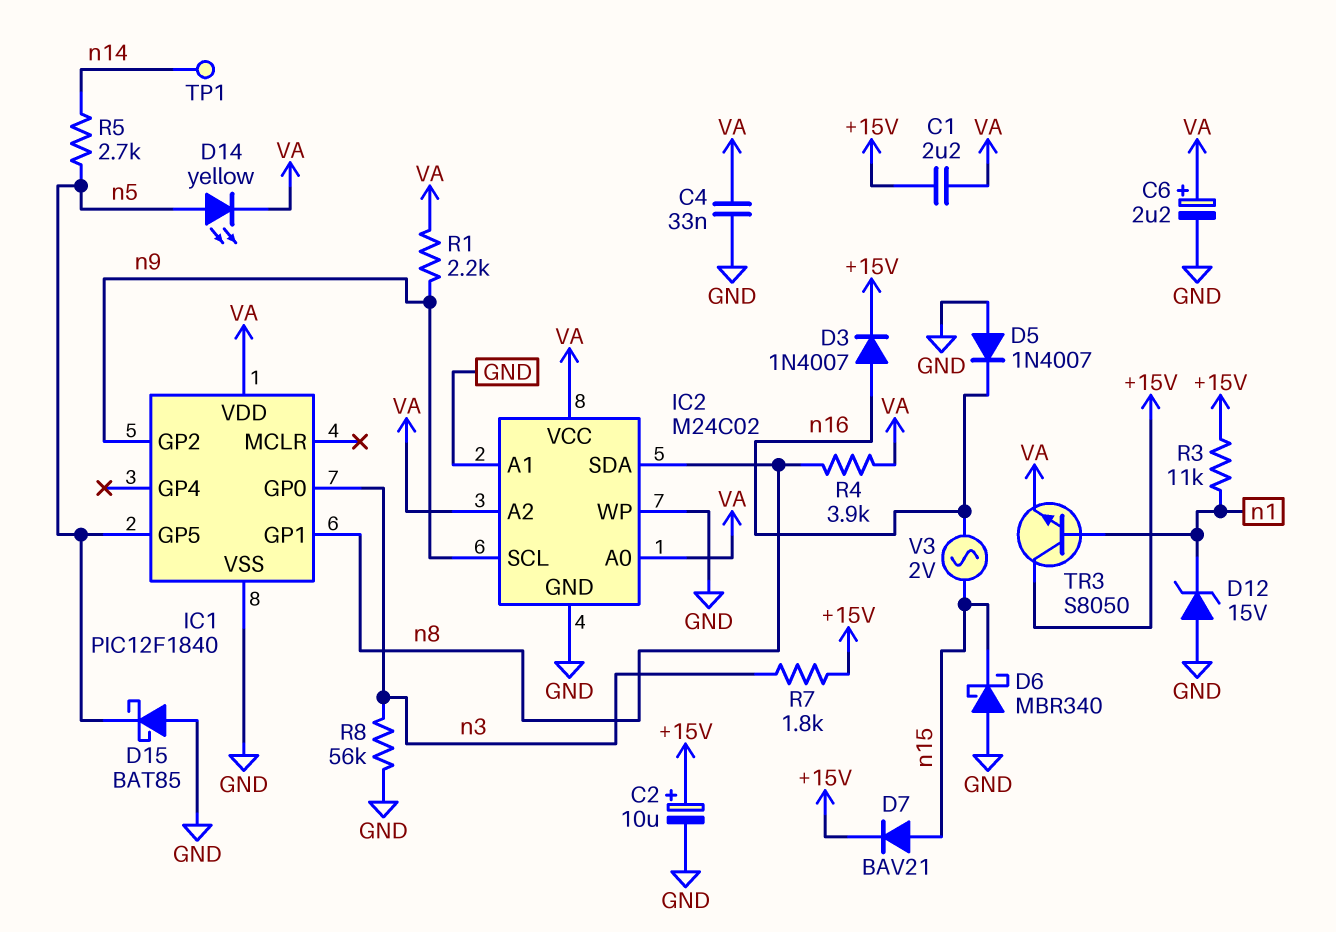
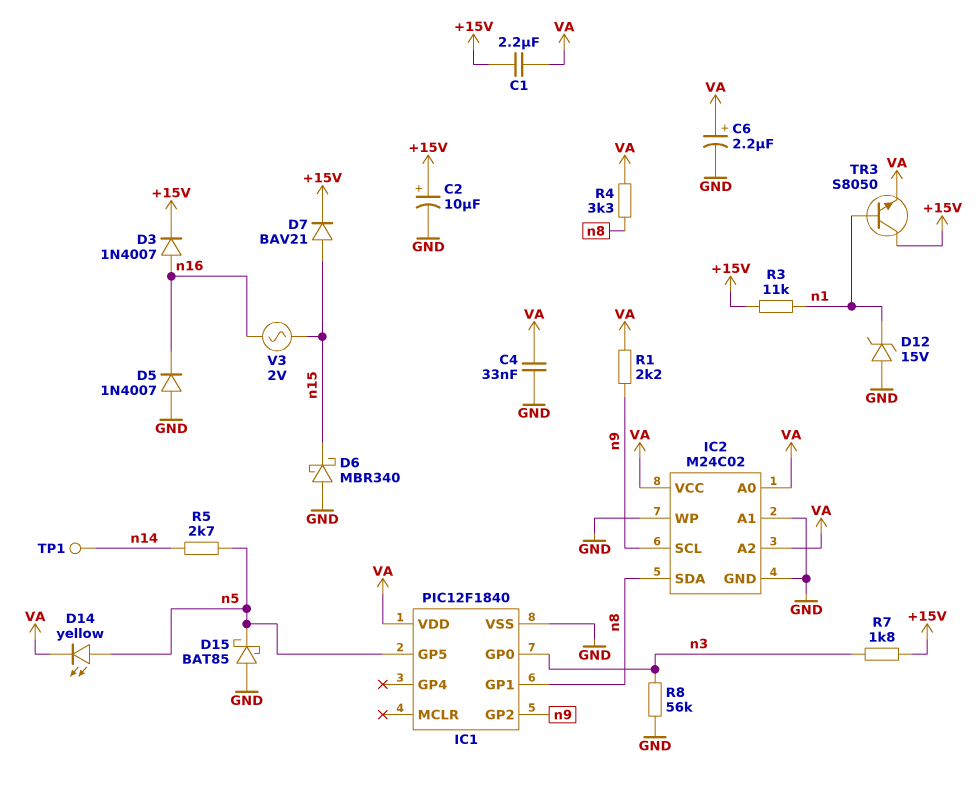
R4: 3.9k (VA, n8) -> 3.3k (VA, n8)

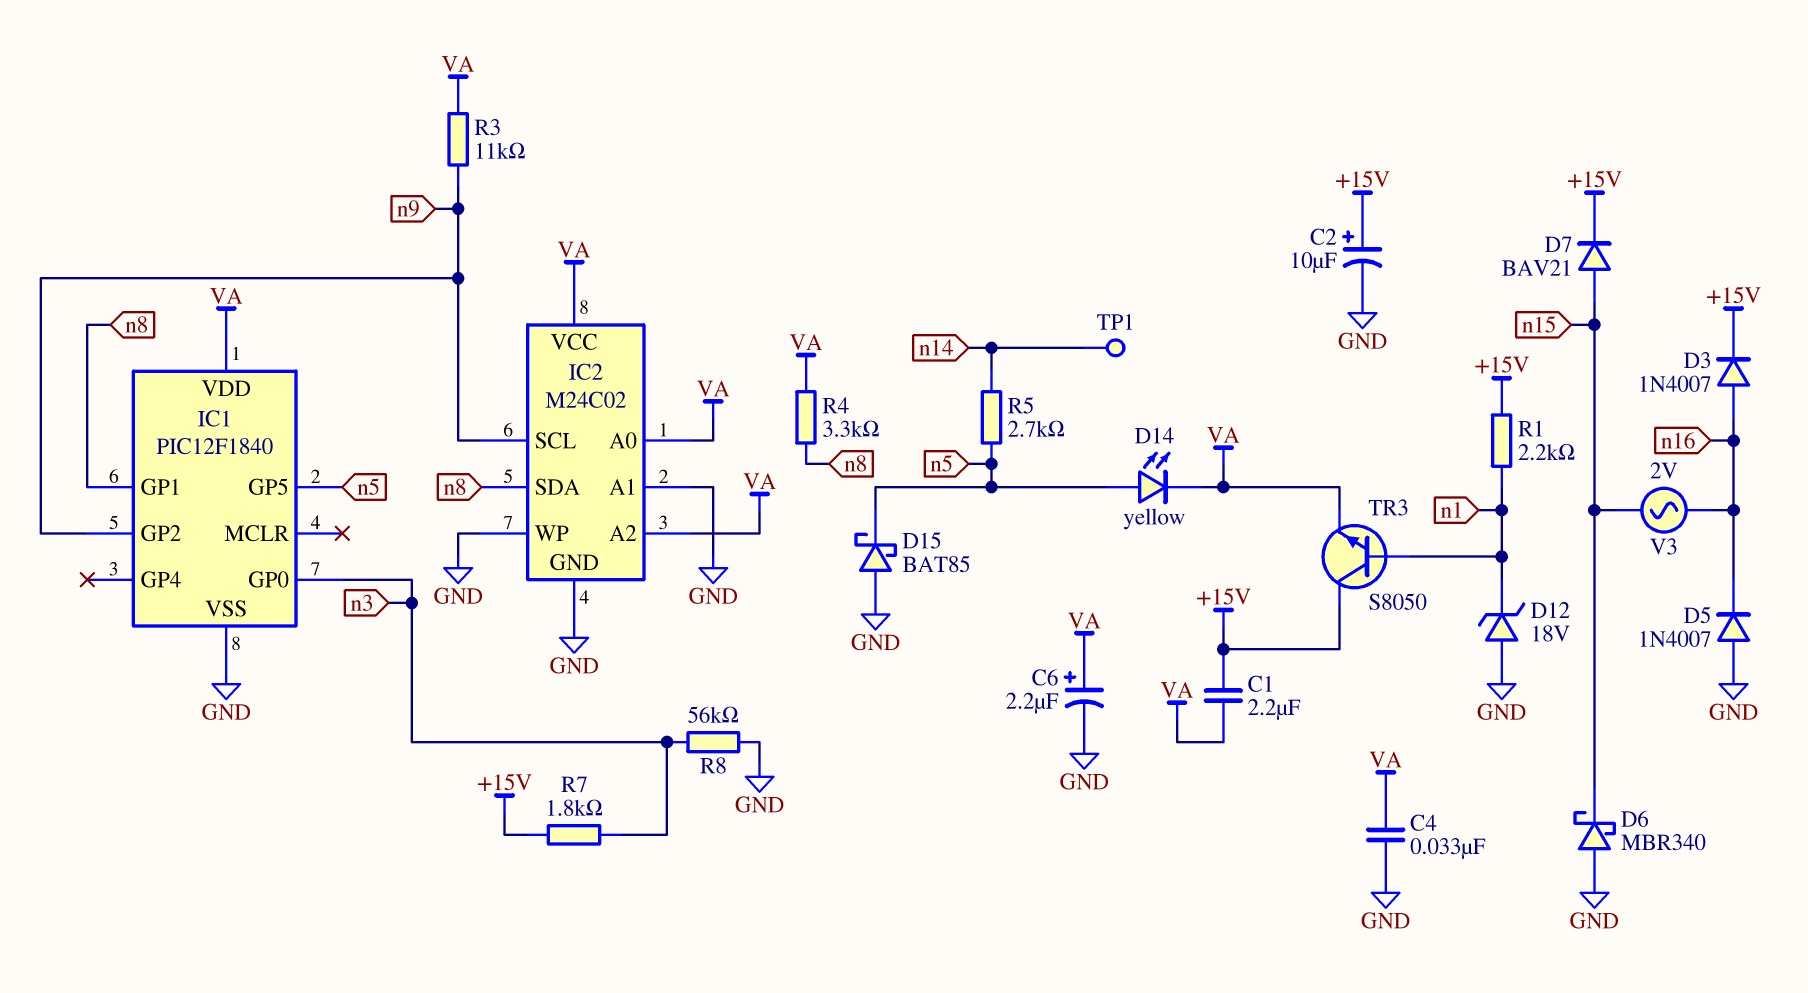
D12: zener 15V (A GND, K n1) -> zener 18V (A GND, K n1)
R1: 2.2k (VA, n9) -> 2.2k (+15V, n1)
R3: 11k (+15V, n1) -> 11k (VA, n9)

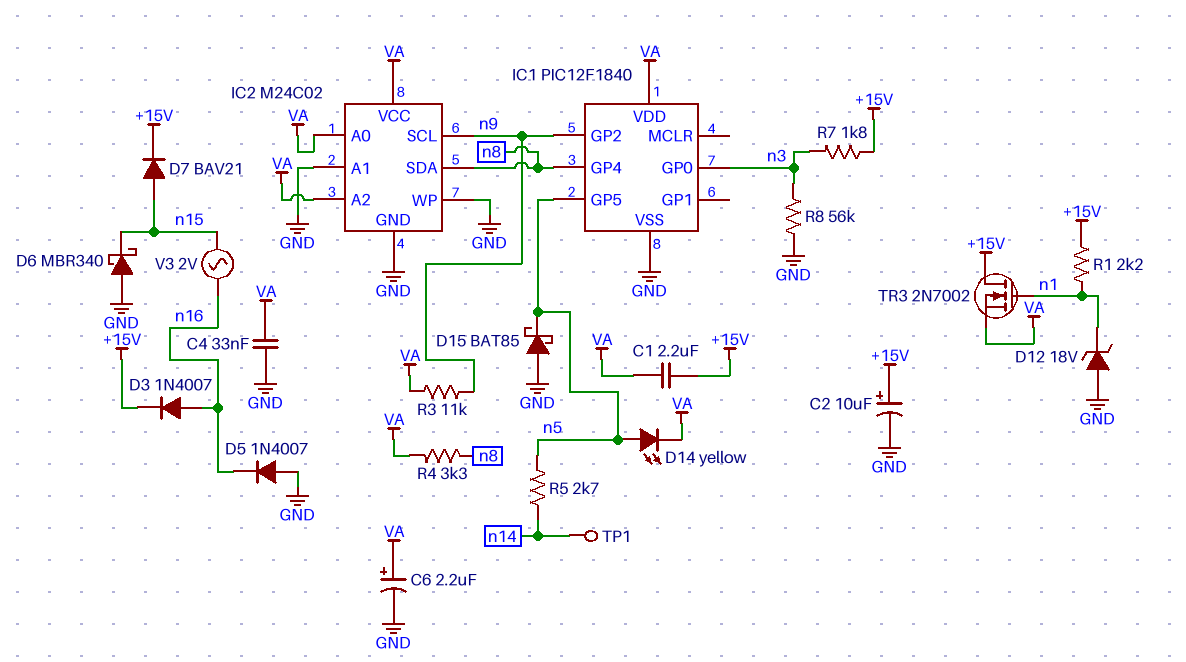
IC1 pin GP1: n8 -> none
IC1 pin GP4: none -> n8
TR3: NPN S8050 (B n1, C +15V, E VA) -> NMOS 2N7002 (G n1, D +15V, S VA)

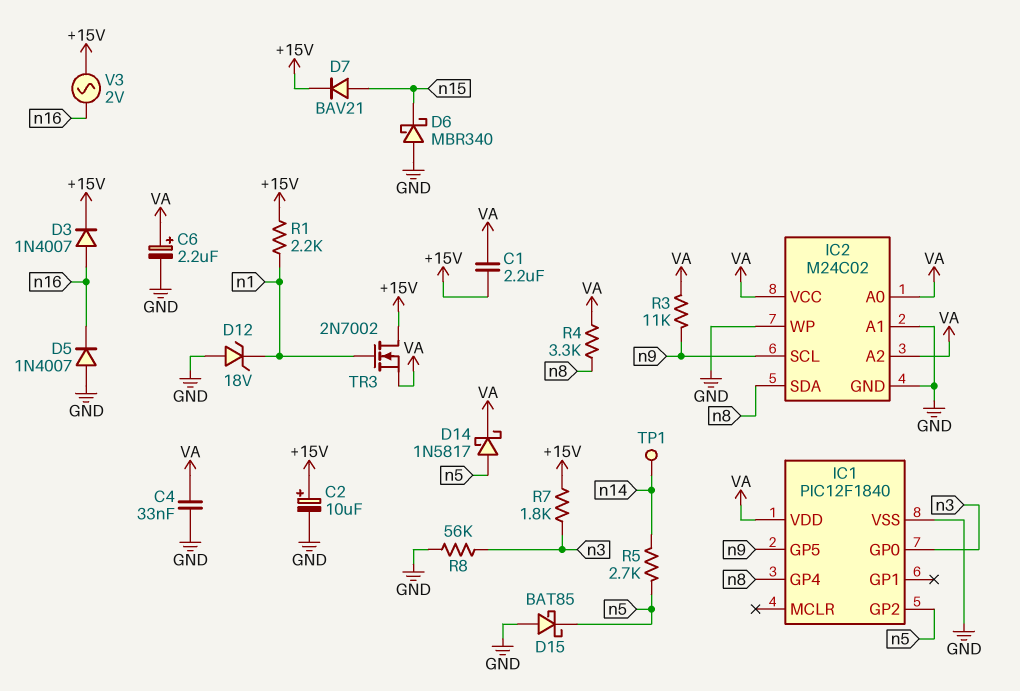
D14: LED yellow (A n5, K VA) -> schottky 1N5817 (A n5, K VA)
IC1 pin GP2: n9 -> n5
IC1 pin GP5: n5 -> n9
V3: AC 2V (n15, n16) -> AC 2V (+15V, n16)

